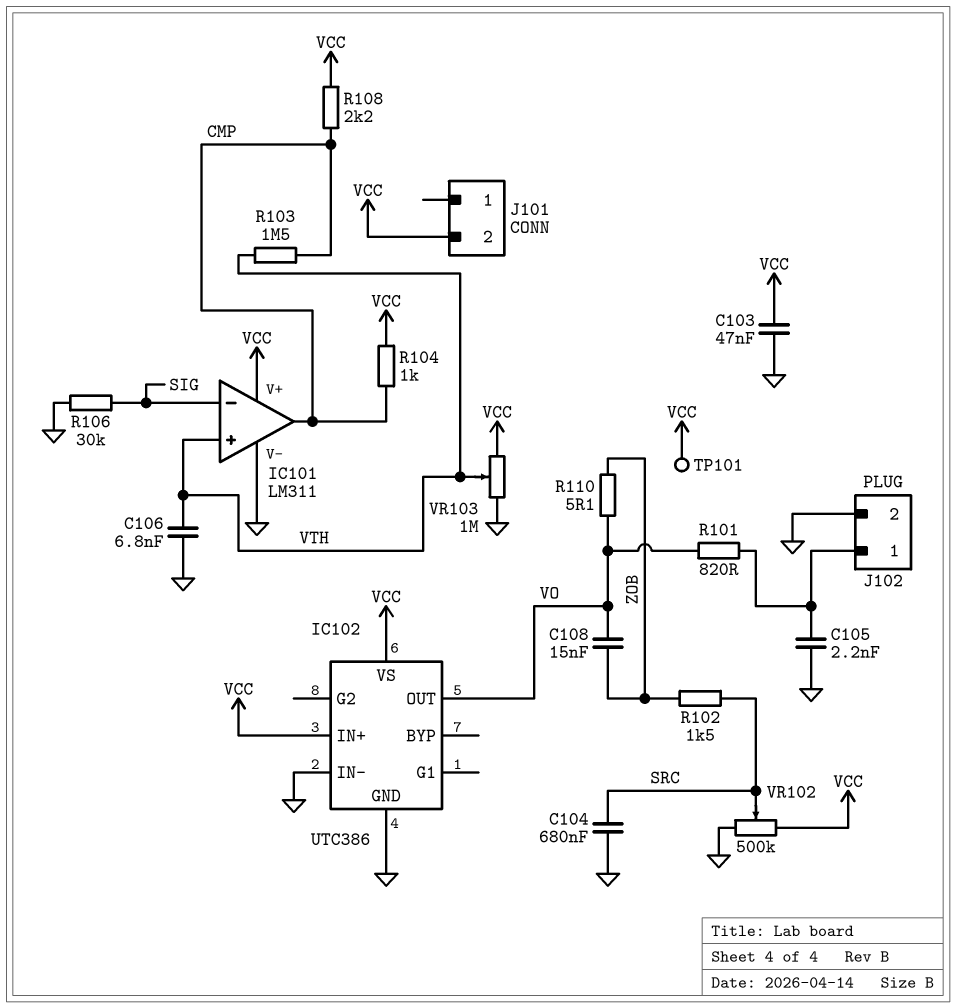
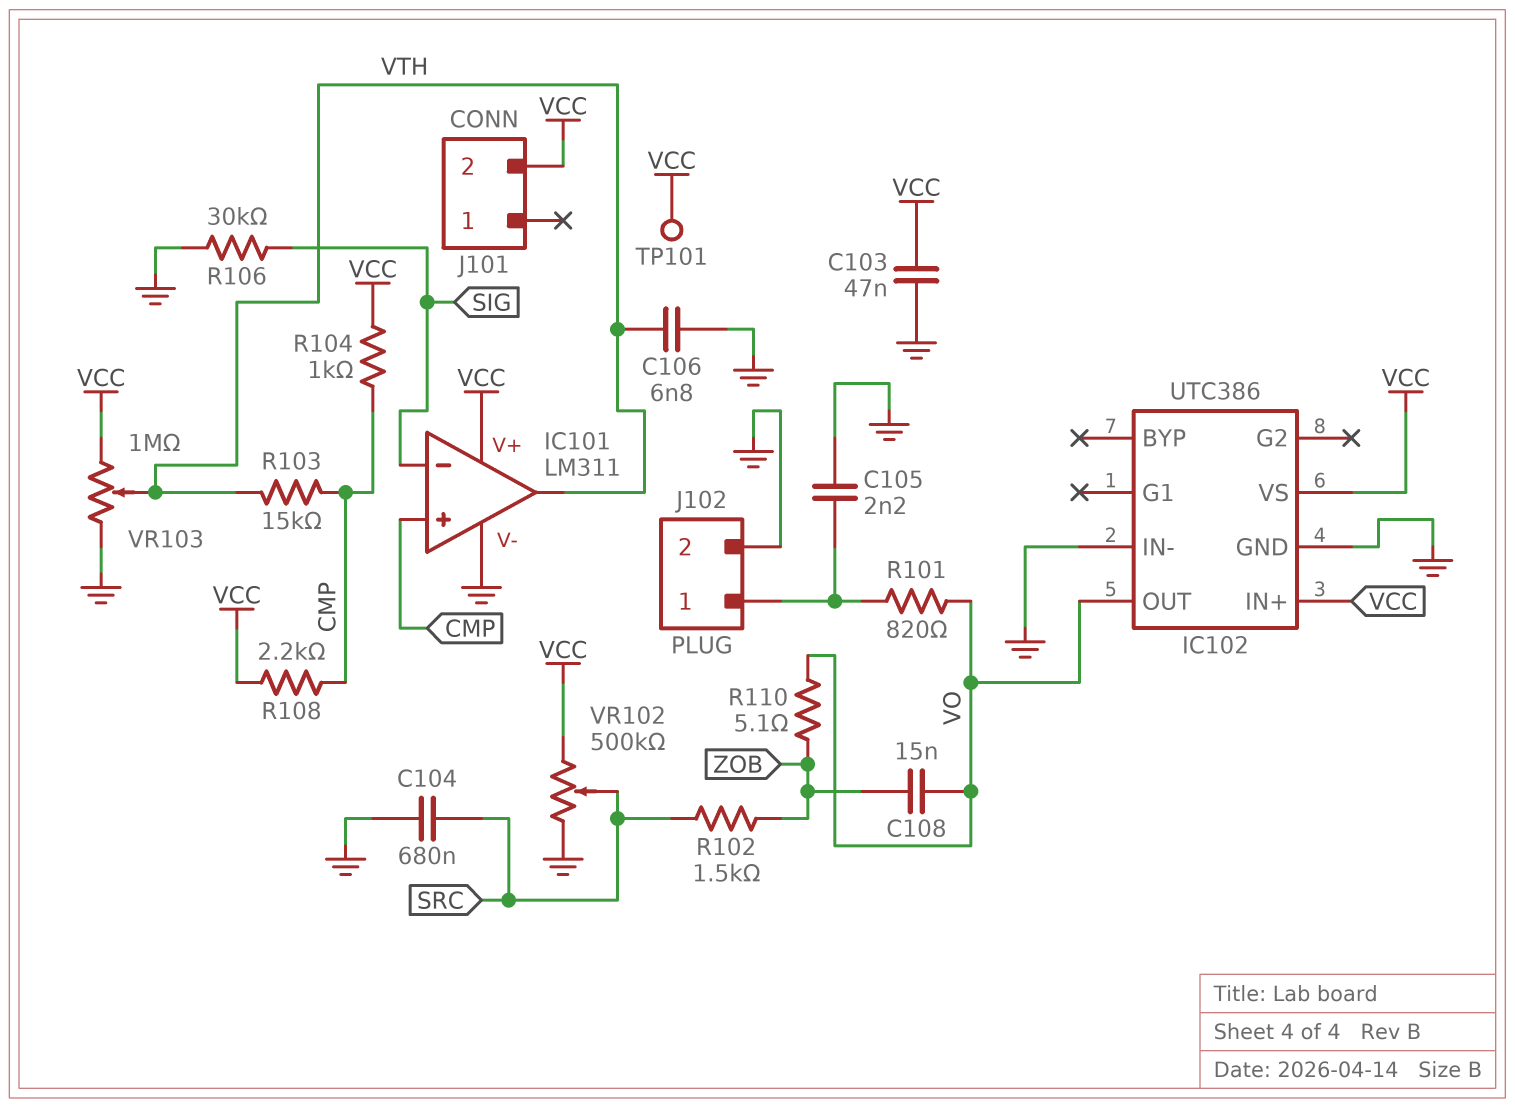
IC101 pin in+: VTH -> CMP
IC101 pin out: CMP -> VTH
R103: 1.5M (CMP, VTH) -> 15k (CMP, VTH)

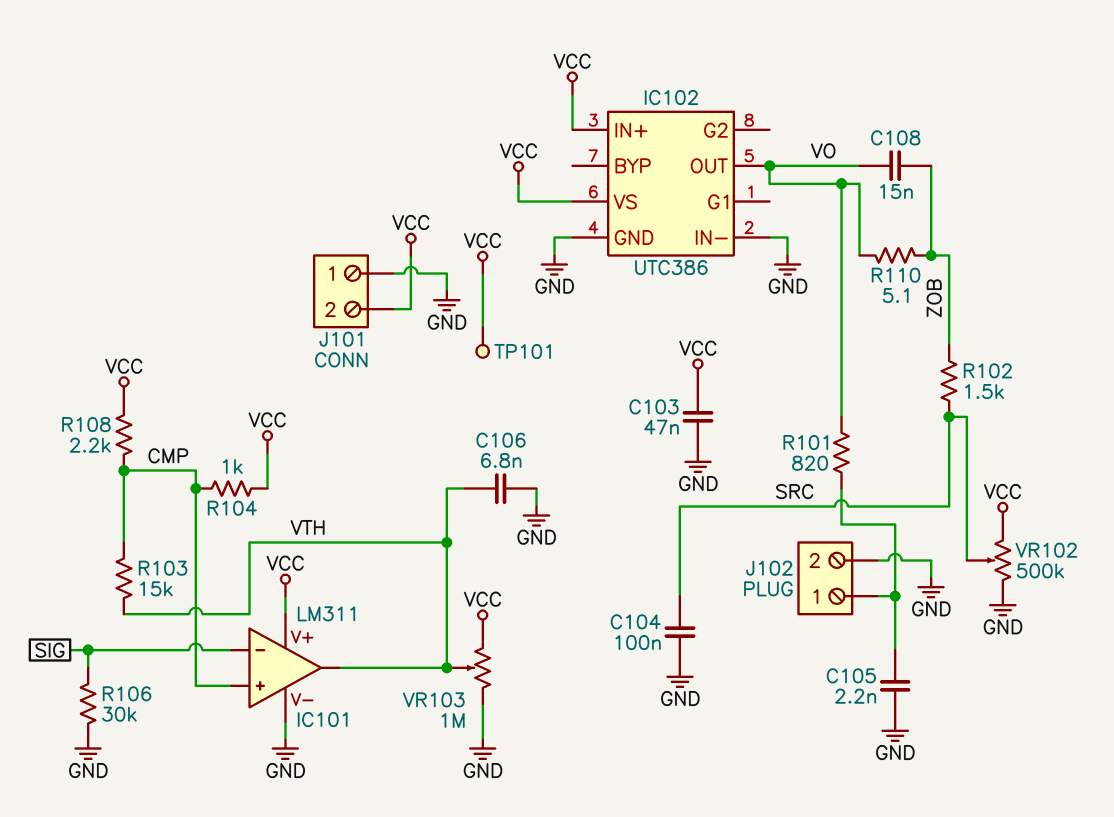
C104: 680nF (GND, SRC) -> 100nF (GND, SRC)
J101 pin 1: none -> GND

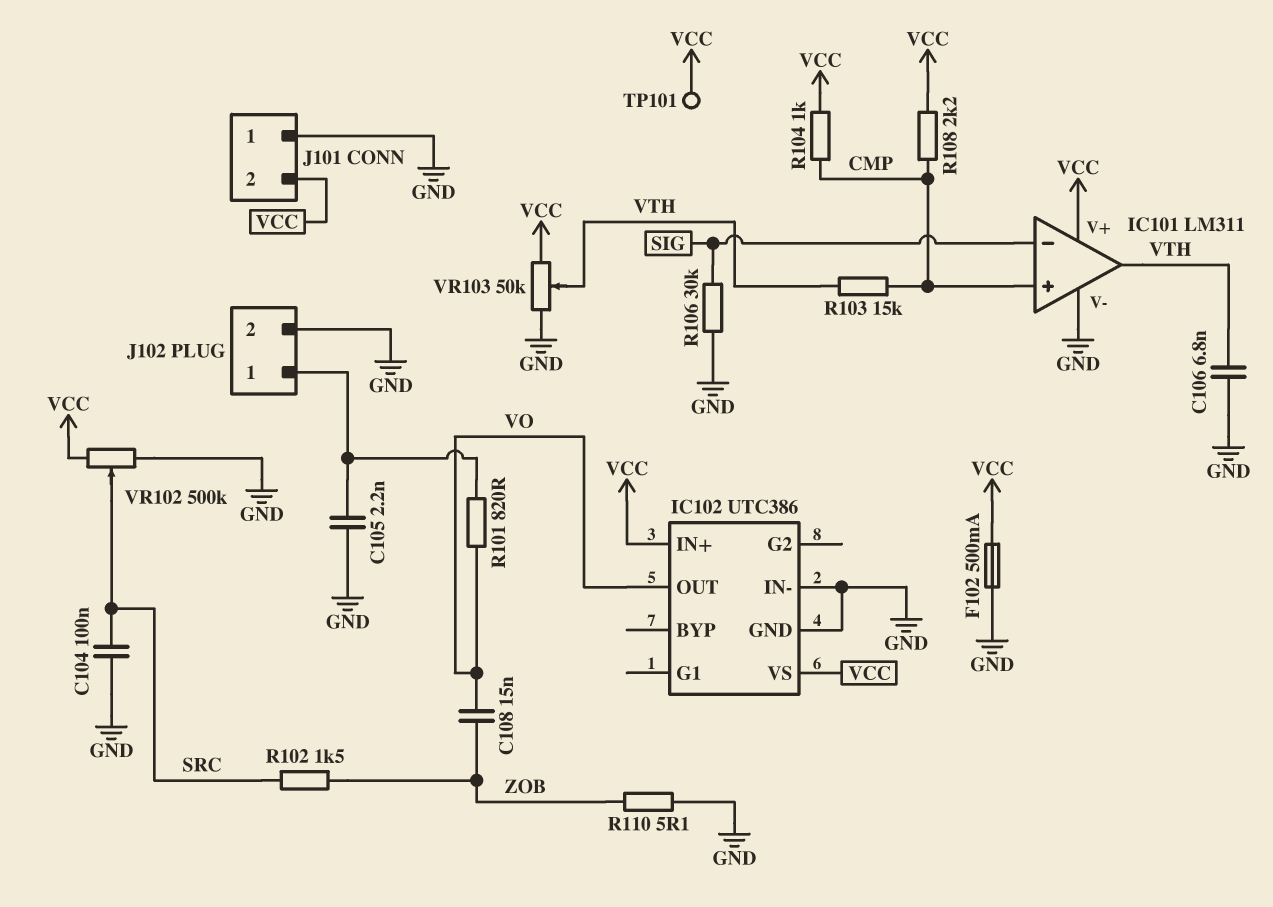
C103: 47nF (GND, VCC) -> none
F102: none -> 500mA (GND, VCC)
R110: 5.1 (VO, ZOB) -> 5.1 (GND, ZOB)
VR103: 1M (GND, VCC, wiper VTH) -> 50k (GND, VCC, wiper VTH)

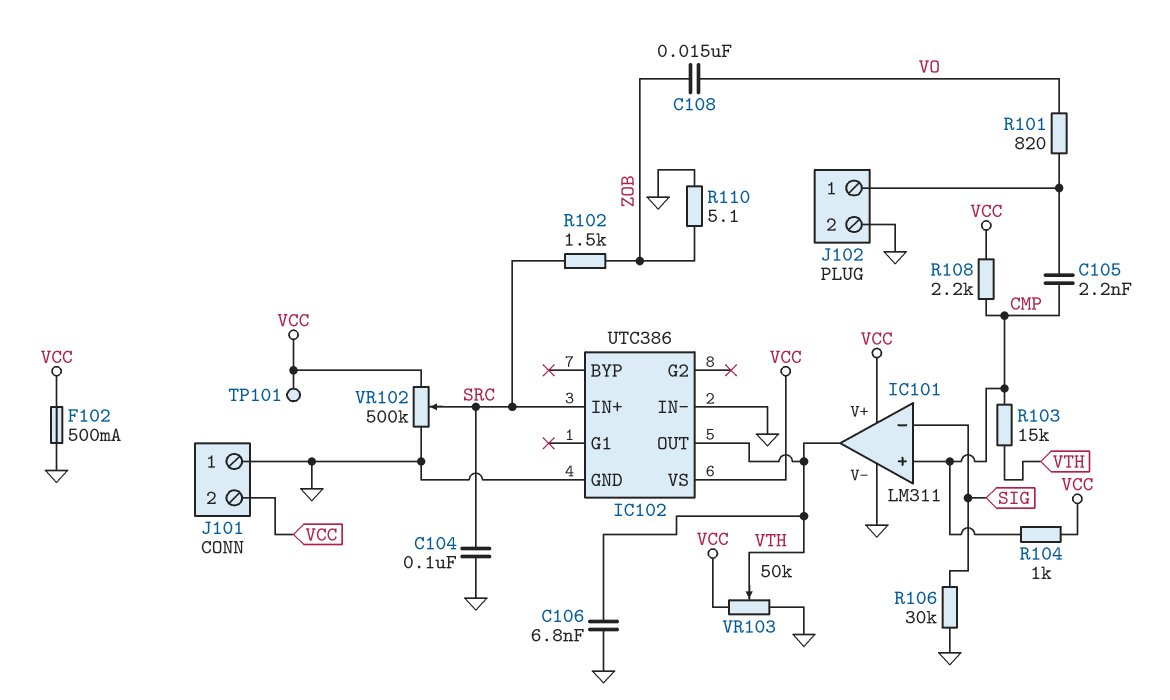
C105: 2.2nF (GND, J102/1) -> 2.2nF (CMP, J102/1)
IC102 pin IN+: VCC -> SRC
IC102 pin OUT: VO -> VTH

